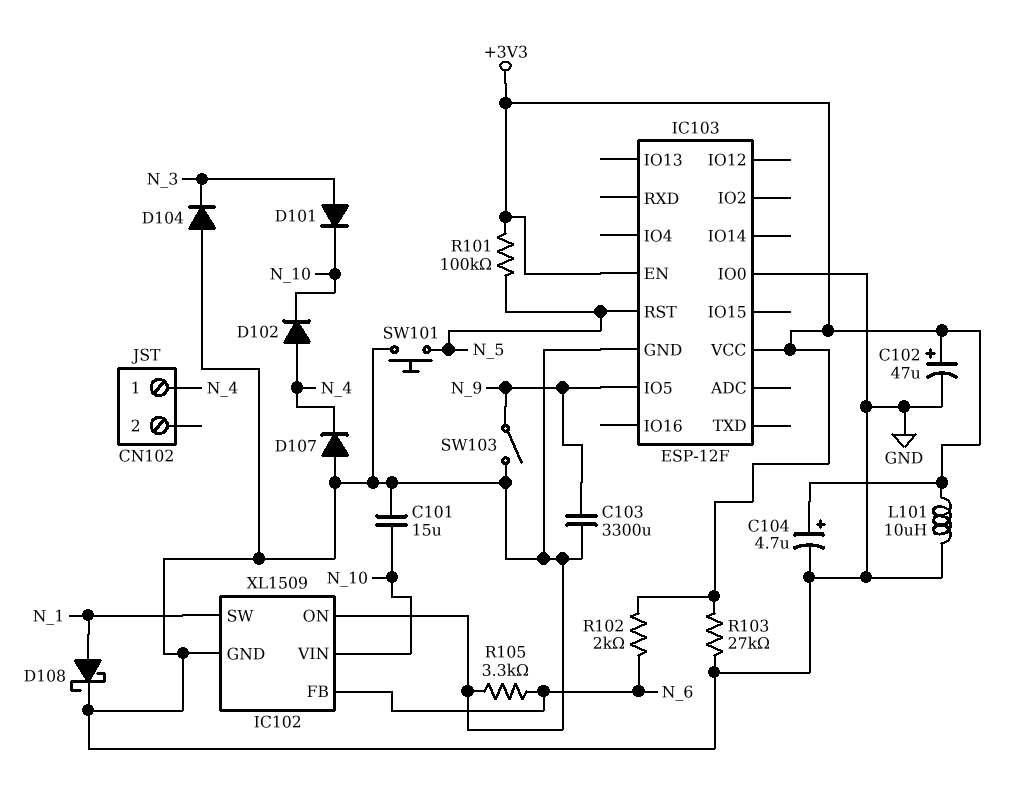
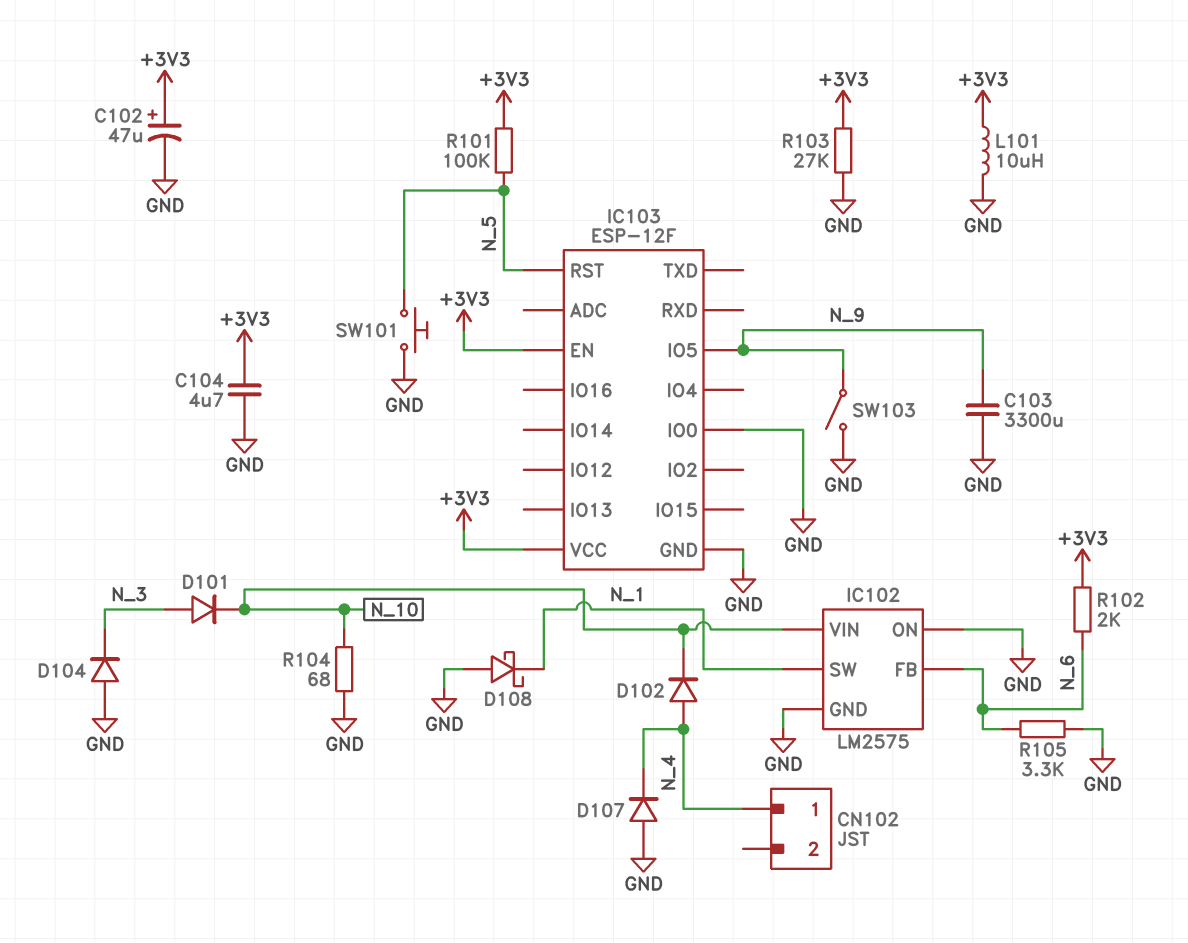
C101: 15uF (GND, N_10) -> none
C104: 4.7uF (plus +3V3, minus GND) -> 4.7uF (+3V3, GND)
D108: schottky (A N_1, K GND) -> schottky (A GND, K N_1)
IC102: XL1509 -> LM2575
R104: none -> 68 (GND, N_10)

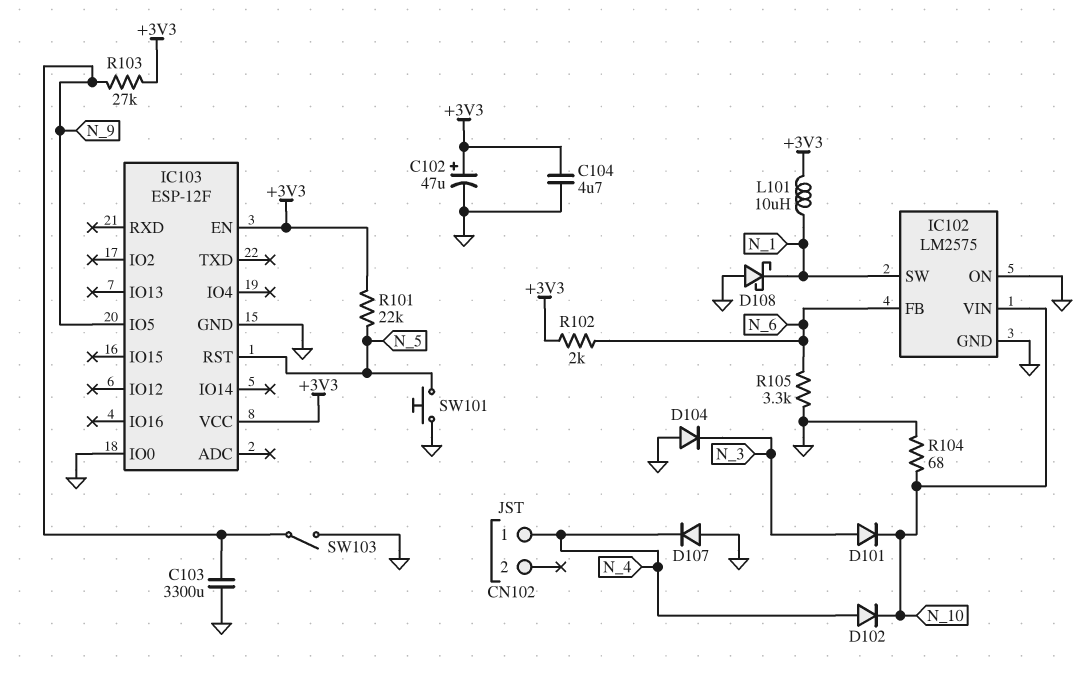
L101: 10uH (+3V3, GND) -> 10uH (+3V3, N_1)
R101: 100k (+3V3, N_5) -> 22k (+3V3, N_5)
R103: 27k (+3V3, GND) -> 27k (+3V3, N_9)

